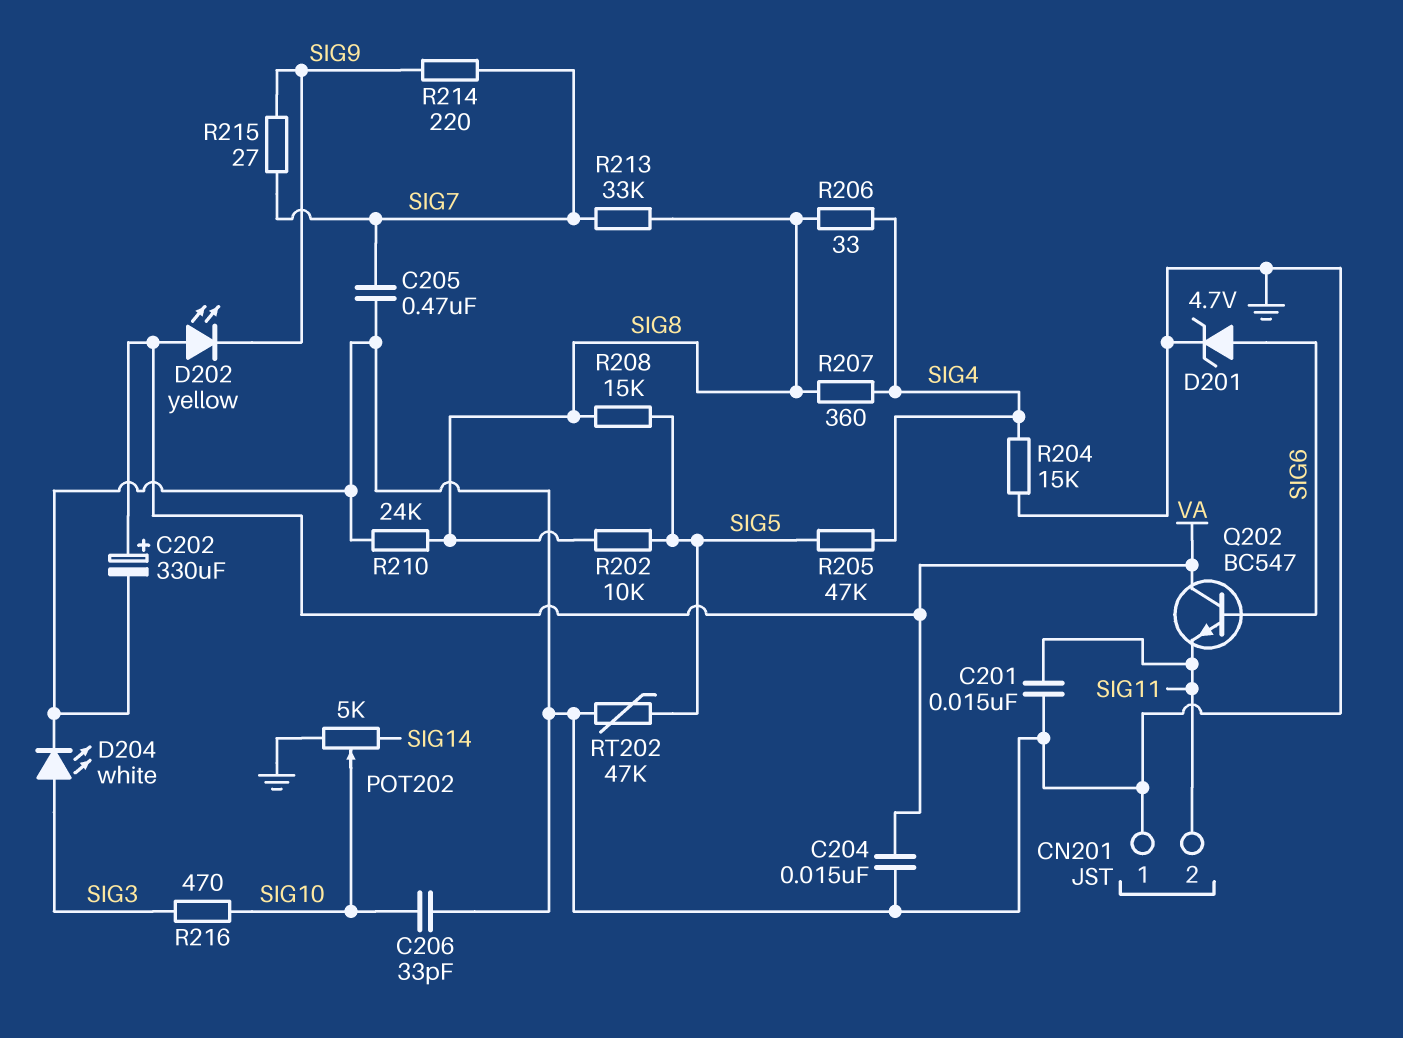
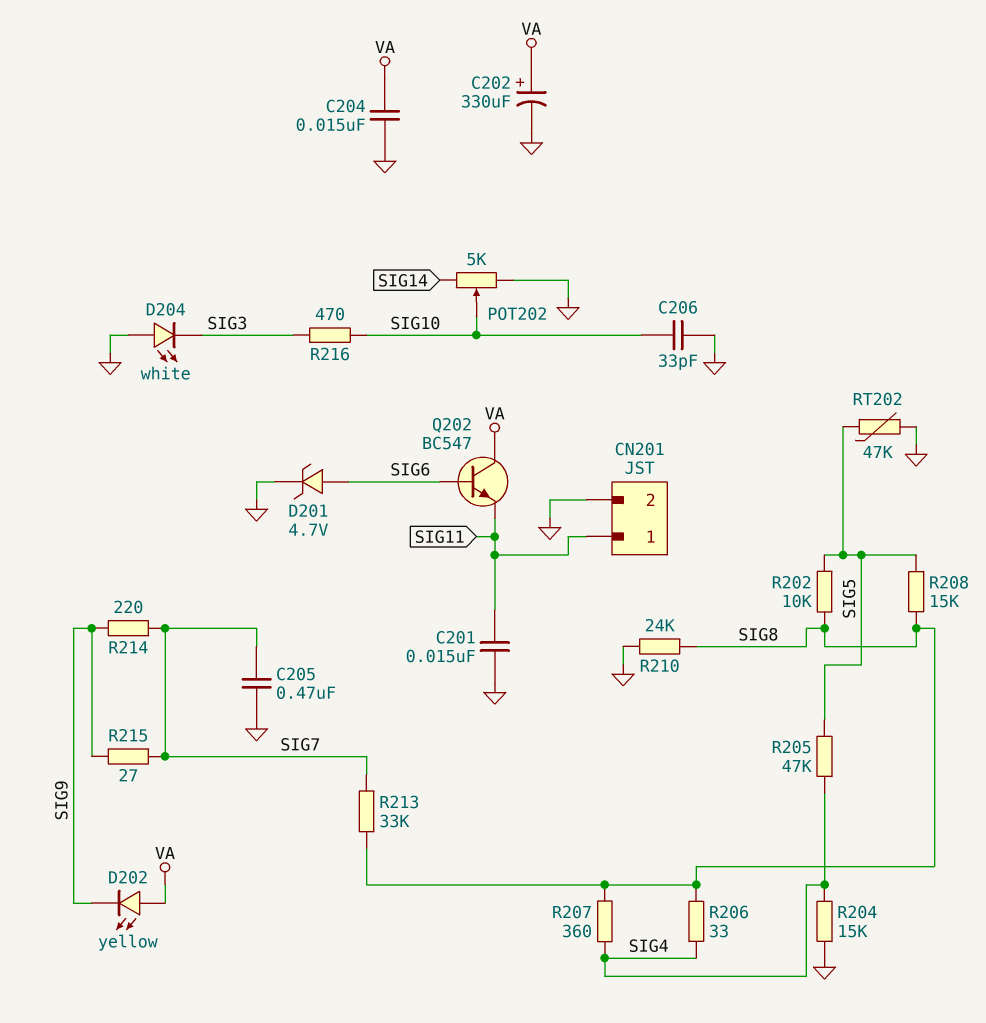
CN201 pin 1: GND -> SIG11
CN201 pin 2: SIG11 -> GND
D204: LED white (A SIG3, K GND) -> LED white (A GND, K SIG3)

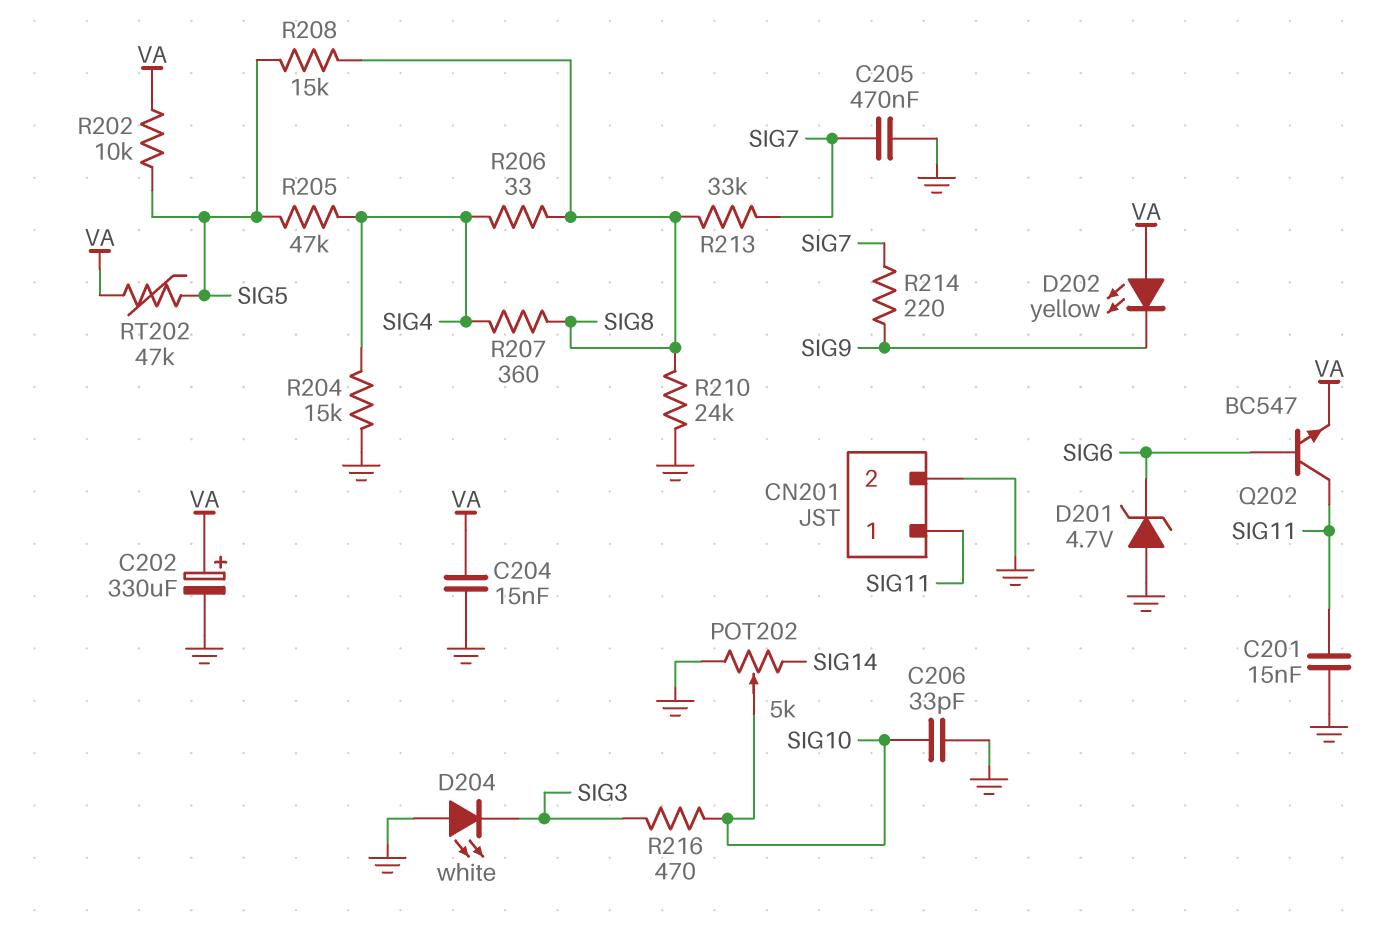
D201: zener 4.7V (A SIG6, K GND) -> zener 4.7V (A GND, K SIG6)
Q202: NPN BC547 (B SIG6, C VA, E SIG11) -> NPN BC547 (B SIG6, C SIG11, E VA)
R202: 10k (SIG5, SIG8) -> 10k (SIG5, VA)
R215: 27 (SIG7, SIG9) -> none
RT202: 47k (GND, SIG5) -> 47k (SIG5, VA)

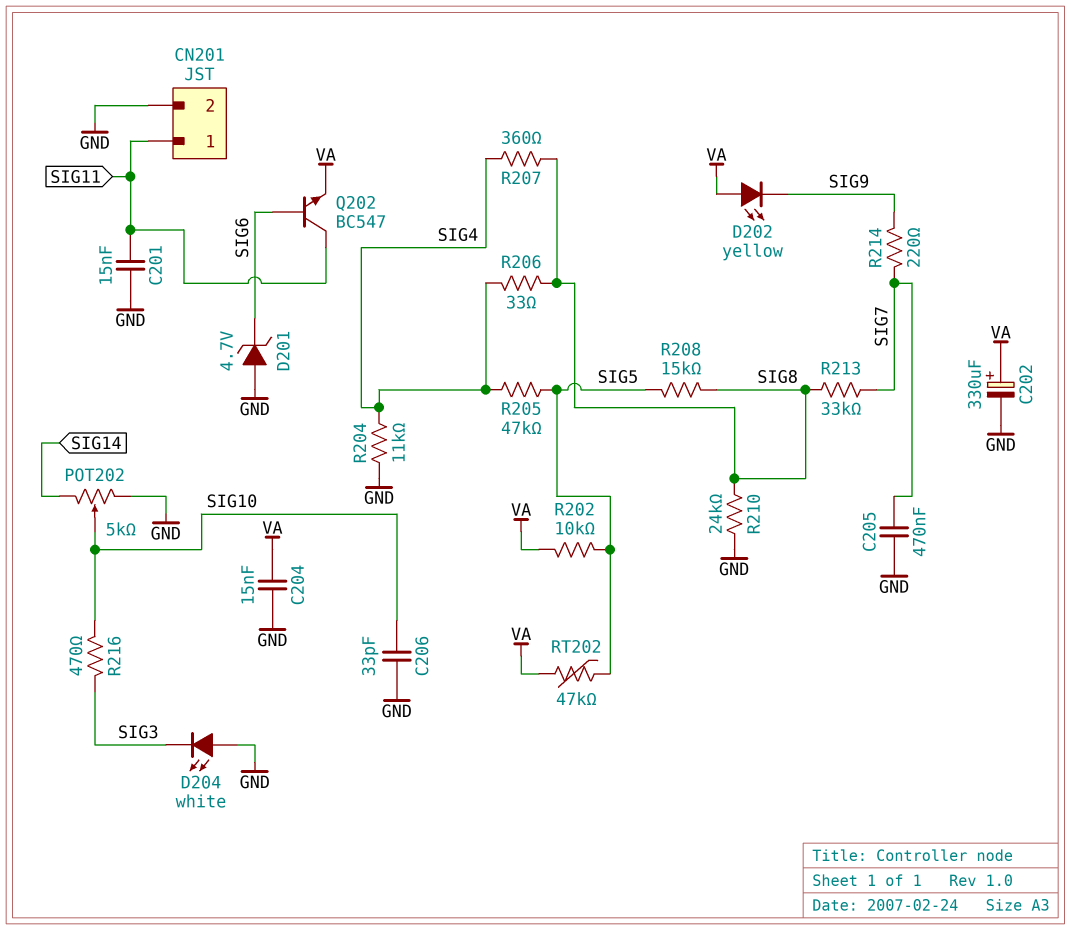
R204: 15k (GND, SIG4) -> 11k (GND, SIG4)

